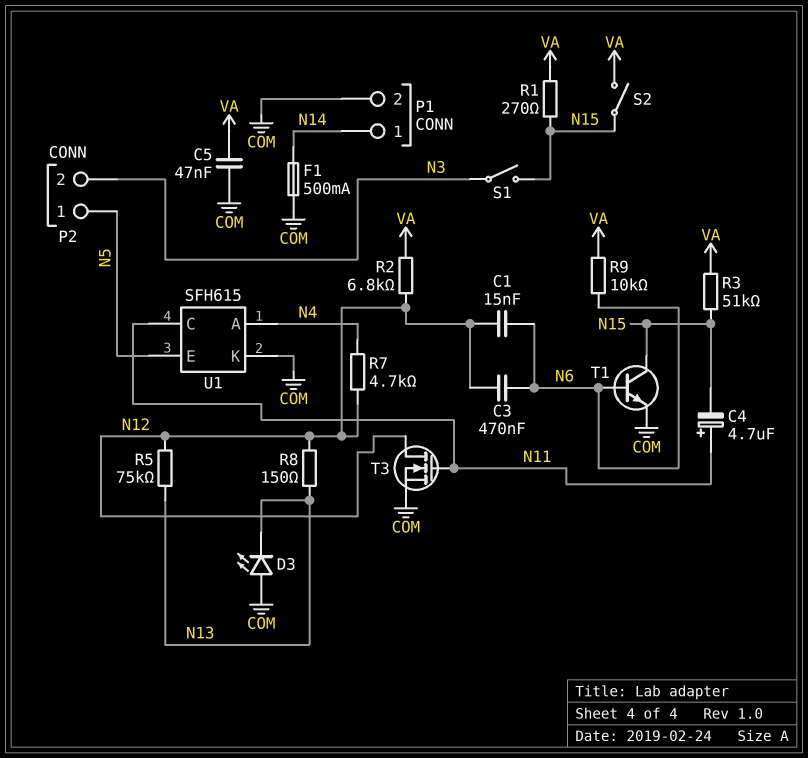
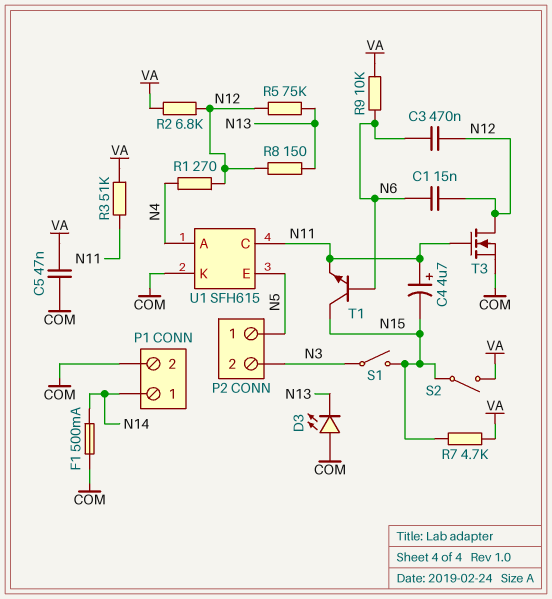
R1: 270 (N15, VA) -> 270 (N4, N12)
R3: 51k (N15, VA) -> 51k (N11, VA)
R7: 4.7k (N4, N12) -> 4.7k (N15, VA)
T1: NPN (B N6, C N15, E COM) -> NPN (B N6, C N15, E N11)

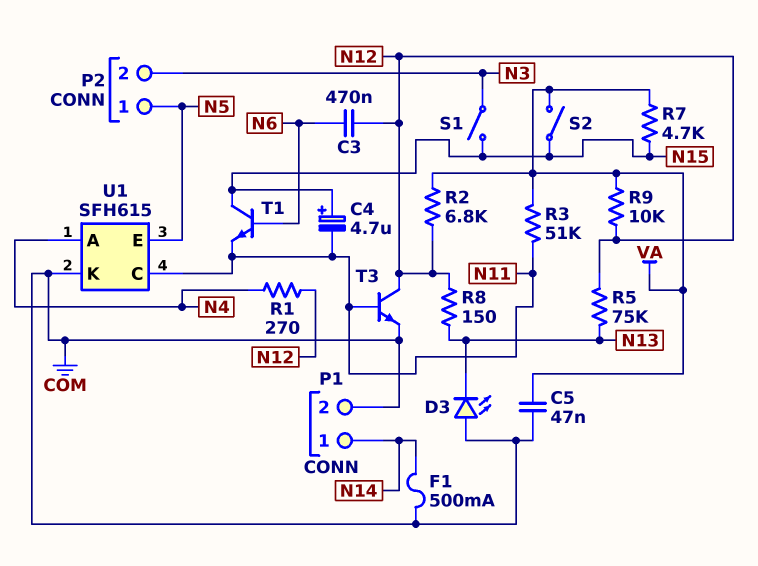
C1: 15nF (N6, N12) -> none
C4: 4.7uF (plus N11, minus N15) -> 4.7uF (plus N15, minus N11)
R9: 10k (N6, VA) -> 10k (N12, VA)
T3: NMOS (G N11, D N12, S COM) -> NPN (B N11, C N12, E COM)

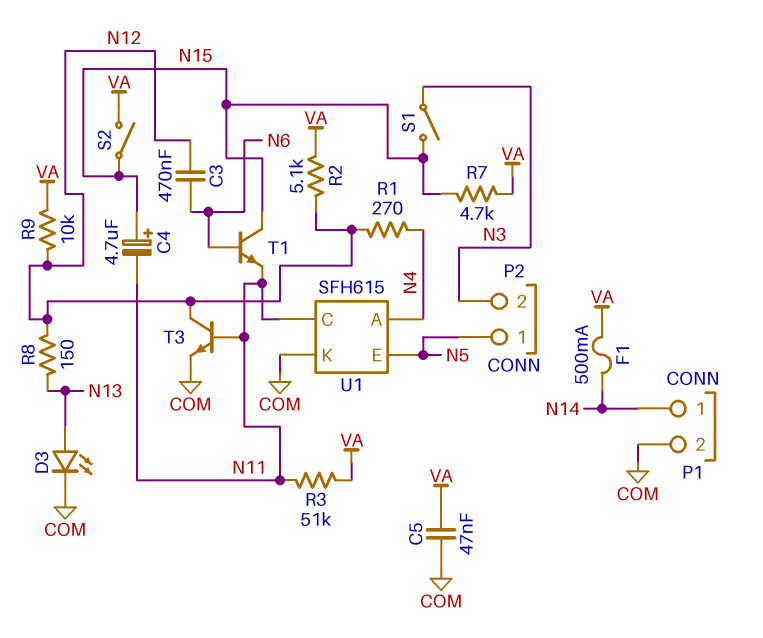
D3: LED (A COM, K N13) -> LED (A N13, K COM)
F1: 500mA (COM, N14) -> 500mA (N14, VA)
R2: 6.8k (N12, VA) -> 5.1k (N12, VA)
R5: 75k (N12, N13) -> none

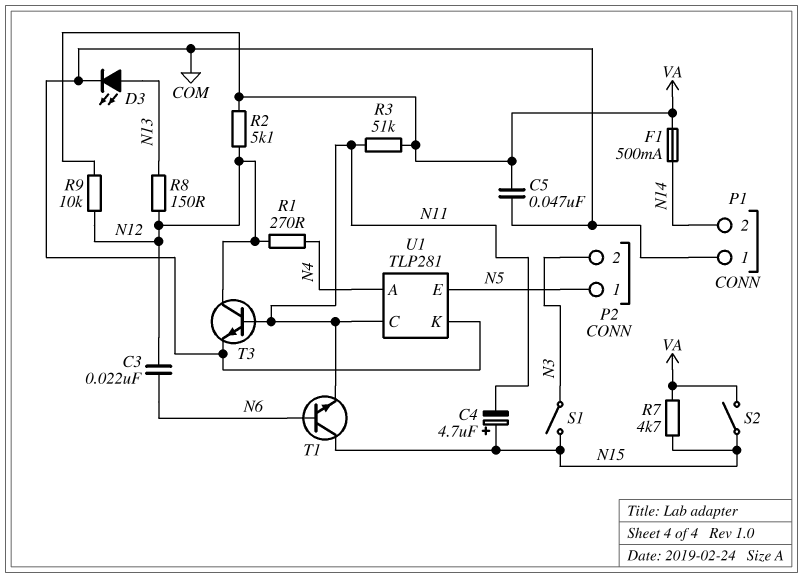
C3: 470nF (N6, N12) -> 22nF (N6, N12)
P1 pin 1: N14 -> COM
P1 pin 2: COM -> N14
U1: SFH615 -> TLP281

